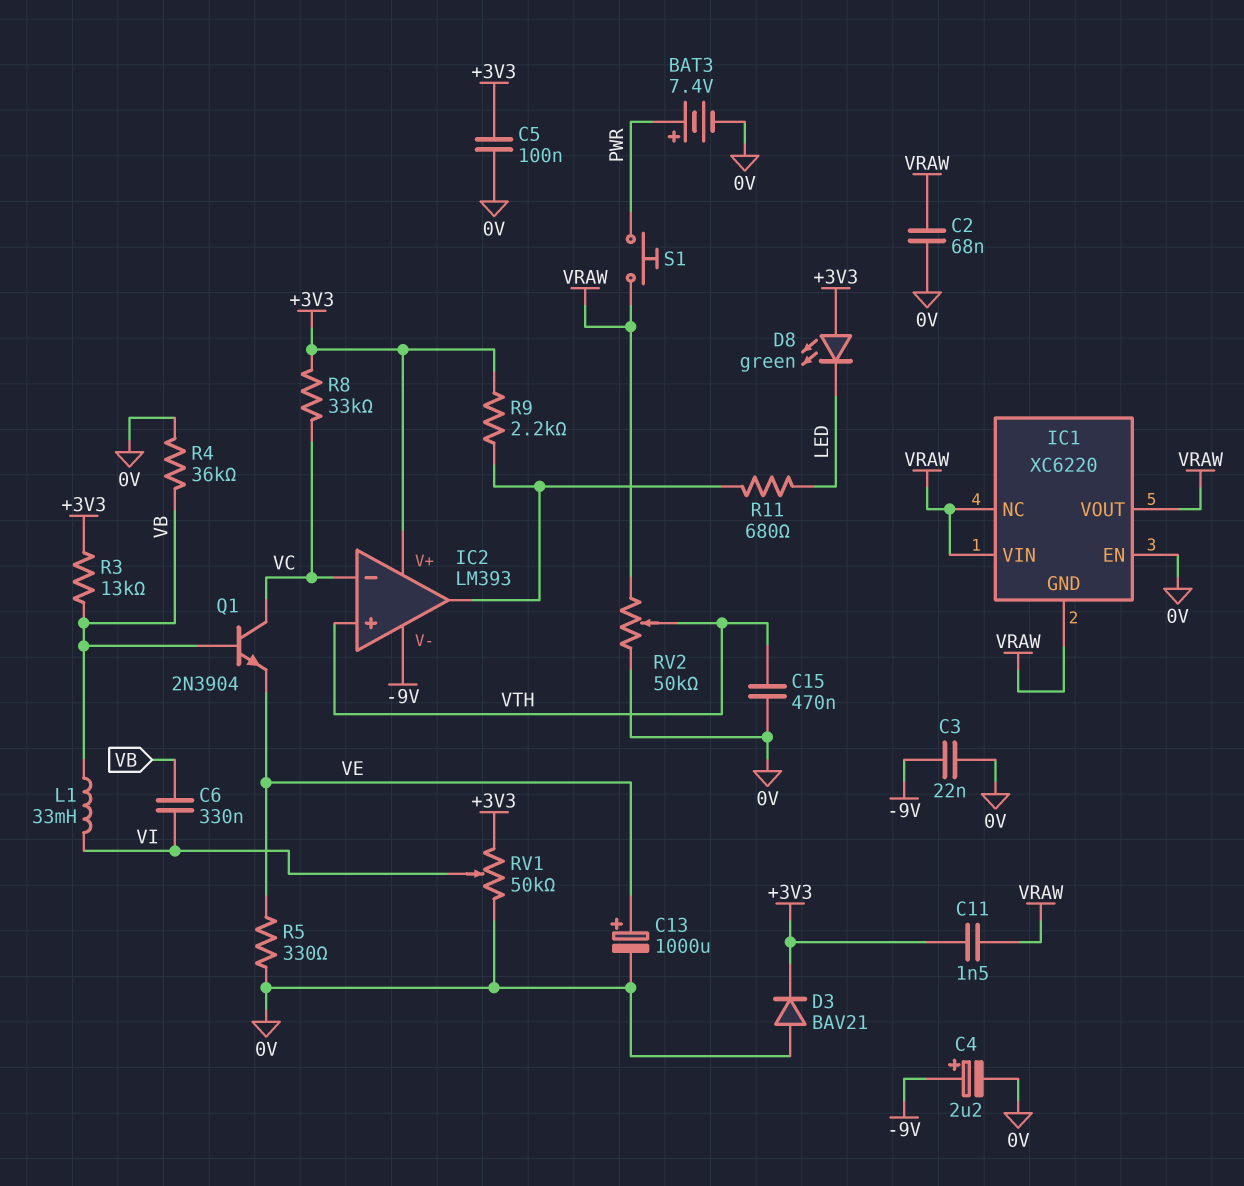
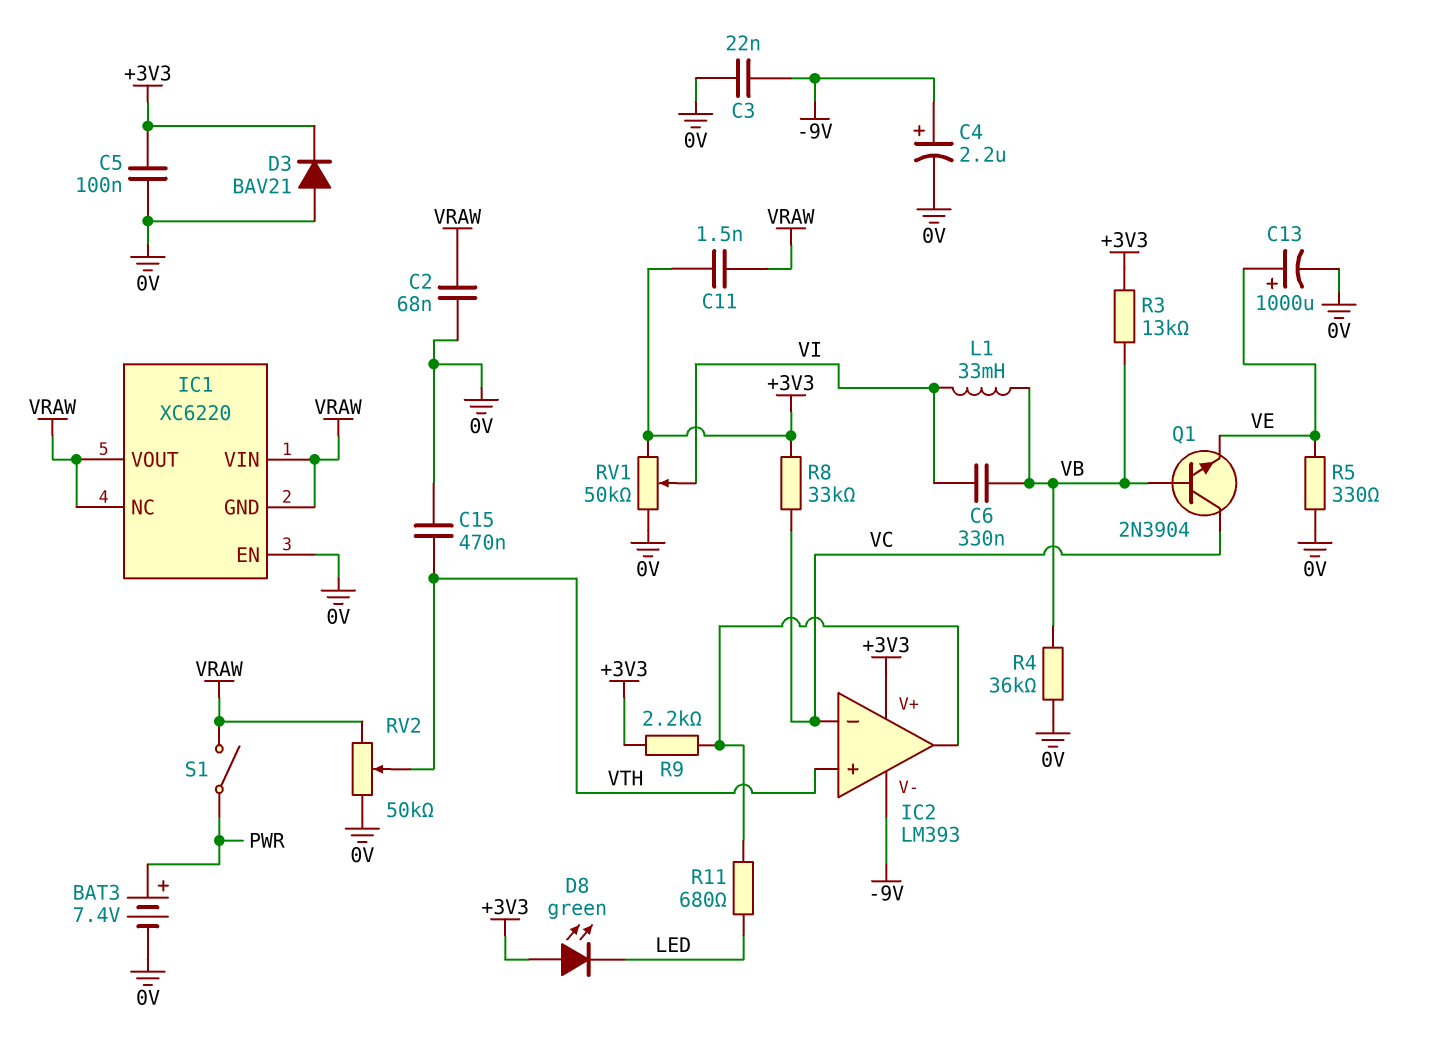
S1: button (PWR, VRAW) -> switch (PWR, VRAW)

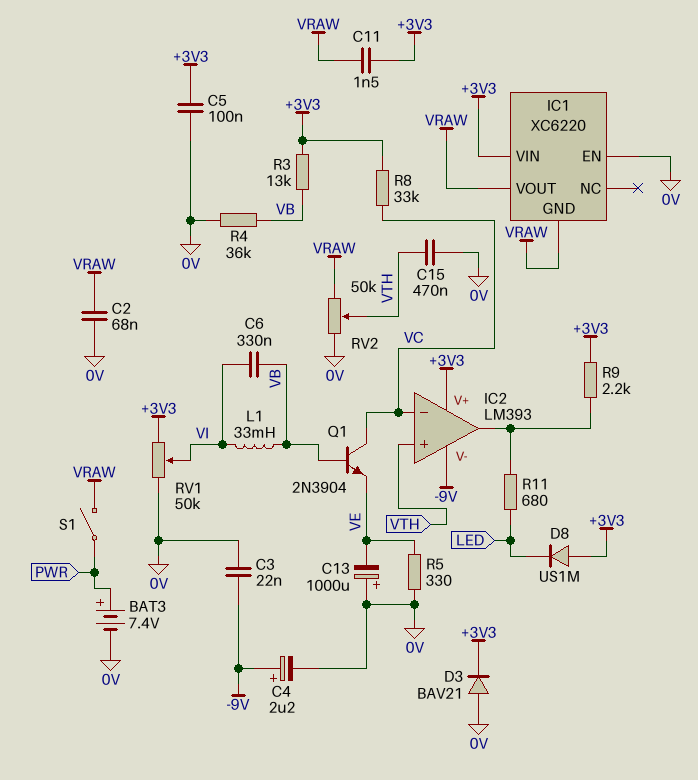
C13: 1000uF (plus VE, minus 0V) -> 1000uF (plus 0V, minus VE)
D8: LED green (A +3V3, K LED) -> diode US1M (A +3V3, K LED)
IC1 pin NC: VRAW -> none
IC1 pin VIN: VRAW -> +3V3

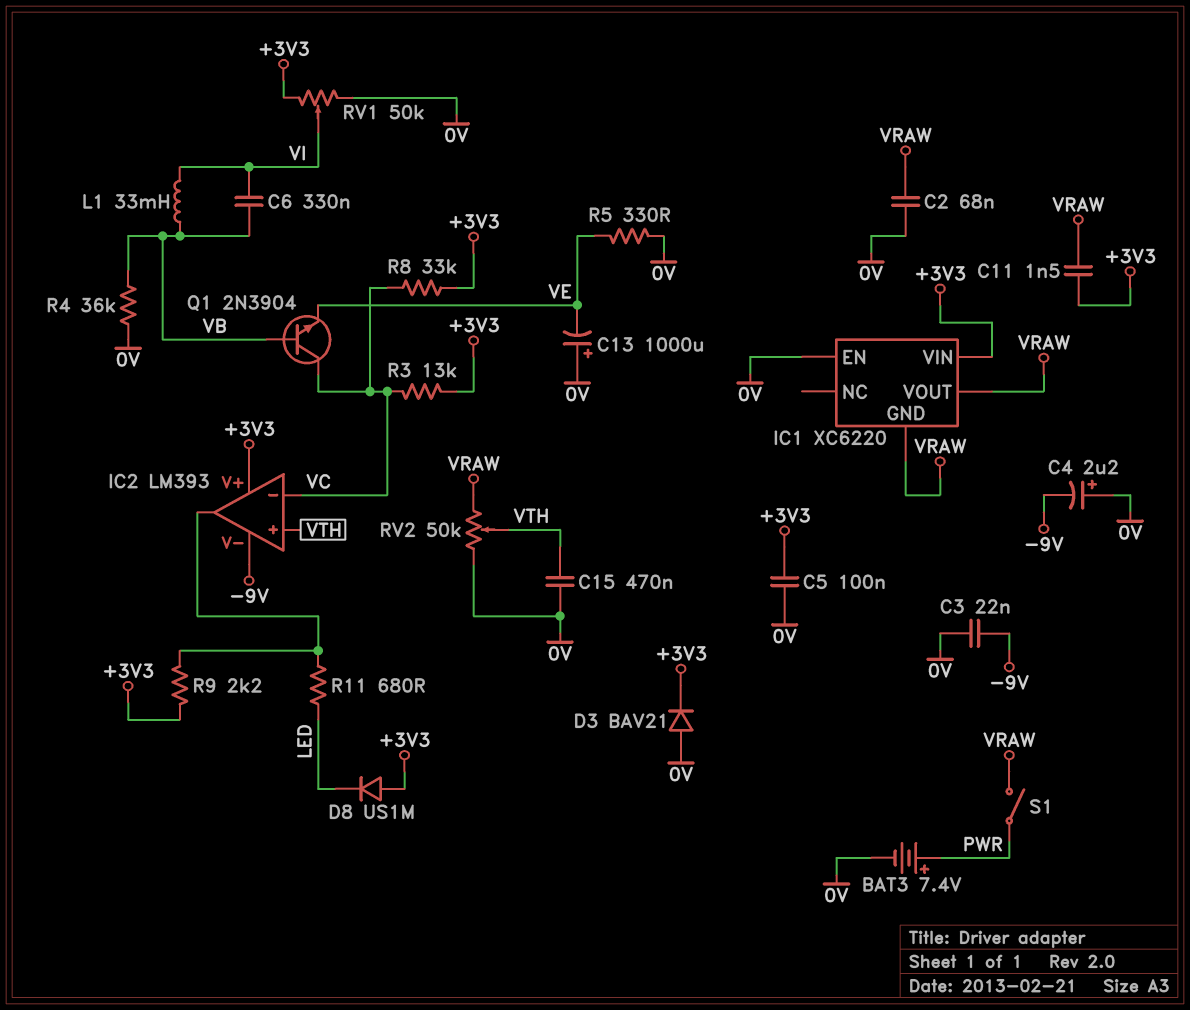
C4: 2.2uF (plus -9V, minus 0V) -> 2.2uF (plus 0V, minus -9V)
R3: 13k (+3V3, VB) -> 13k (+3V3, VC)

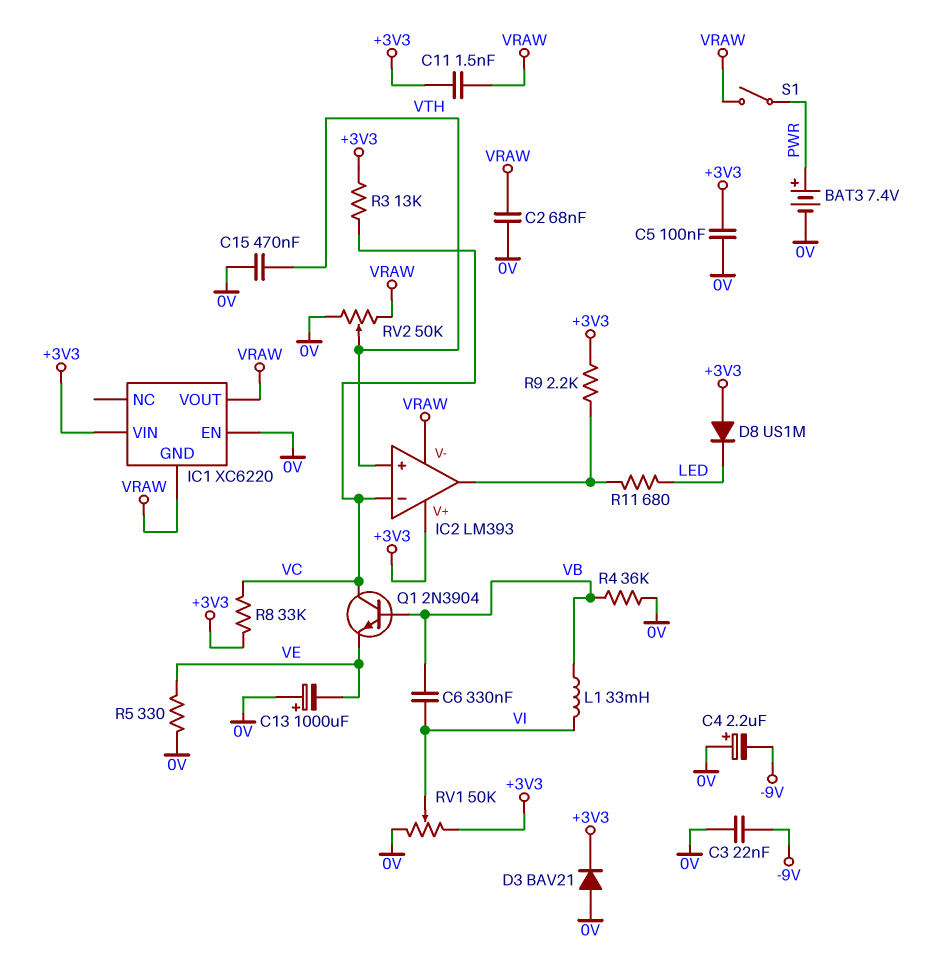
IC2 pin V-: -9V -> VRAW

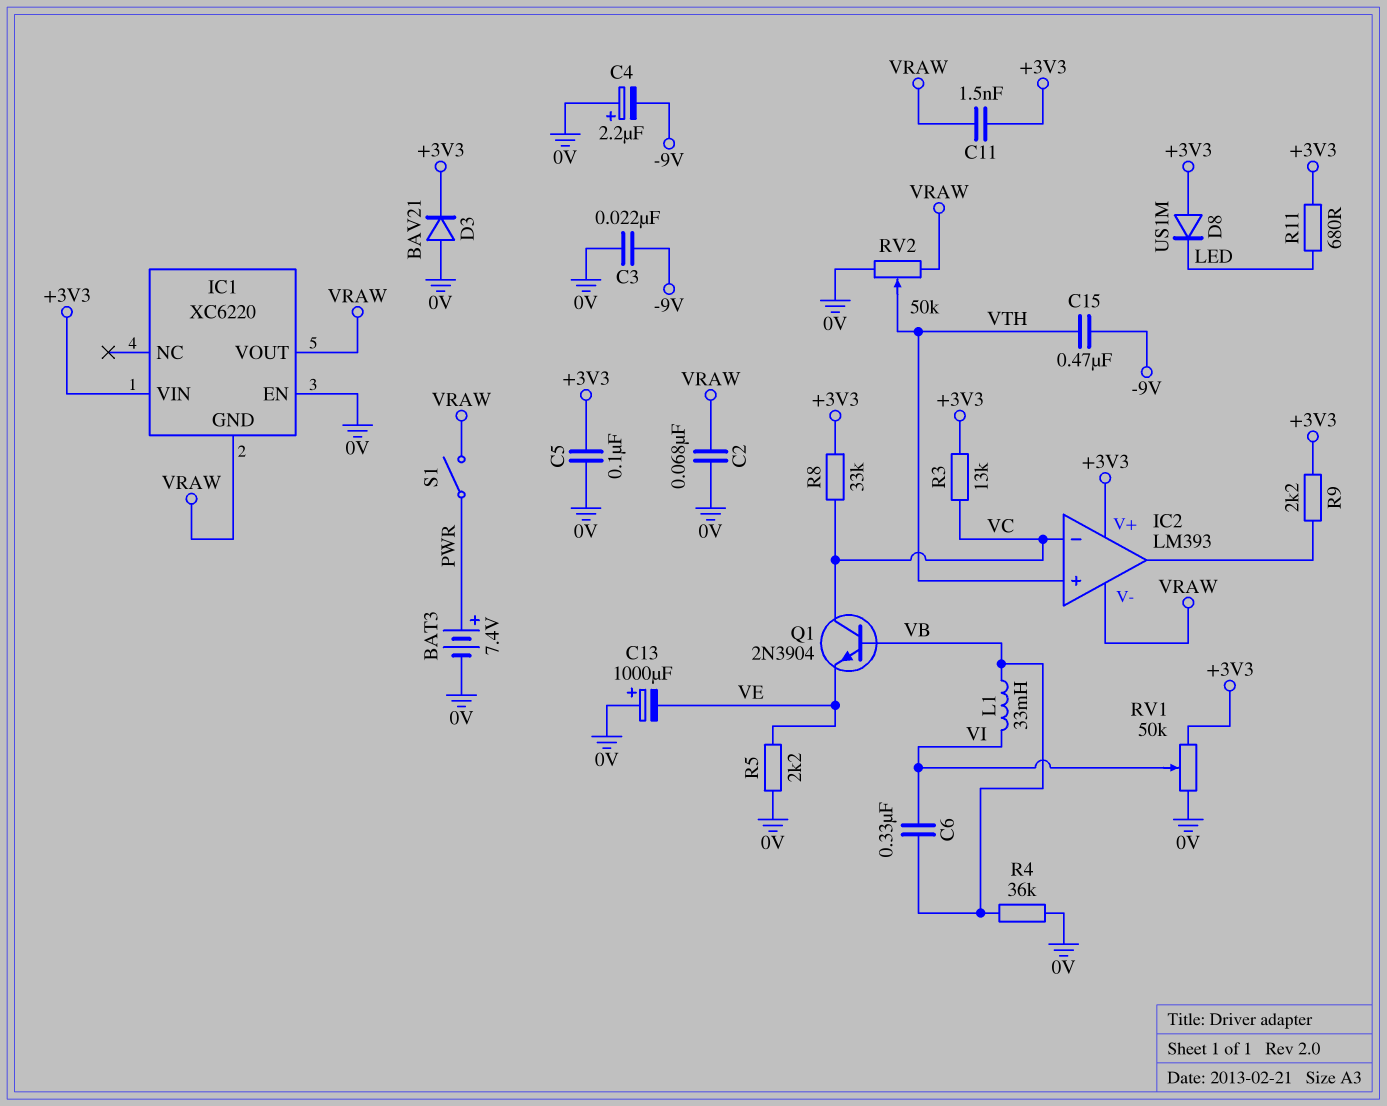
C15: 470nF (0V, VTH) -> 470nF (-9V, VTH)
R5: 330 (0V, VE) -> 2.2k (0V, VE)
R11: 680 (IC2/out, LED) -> 680 (+3V3, LED)

